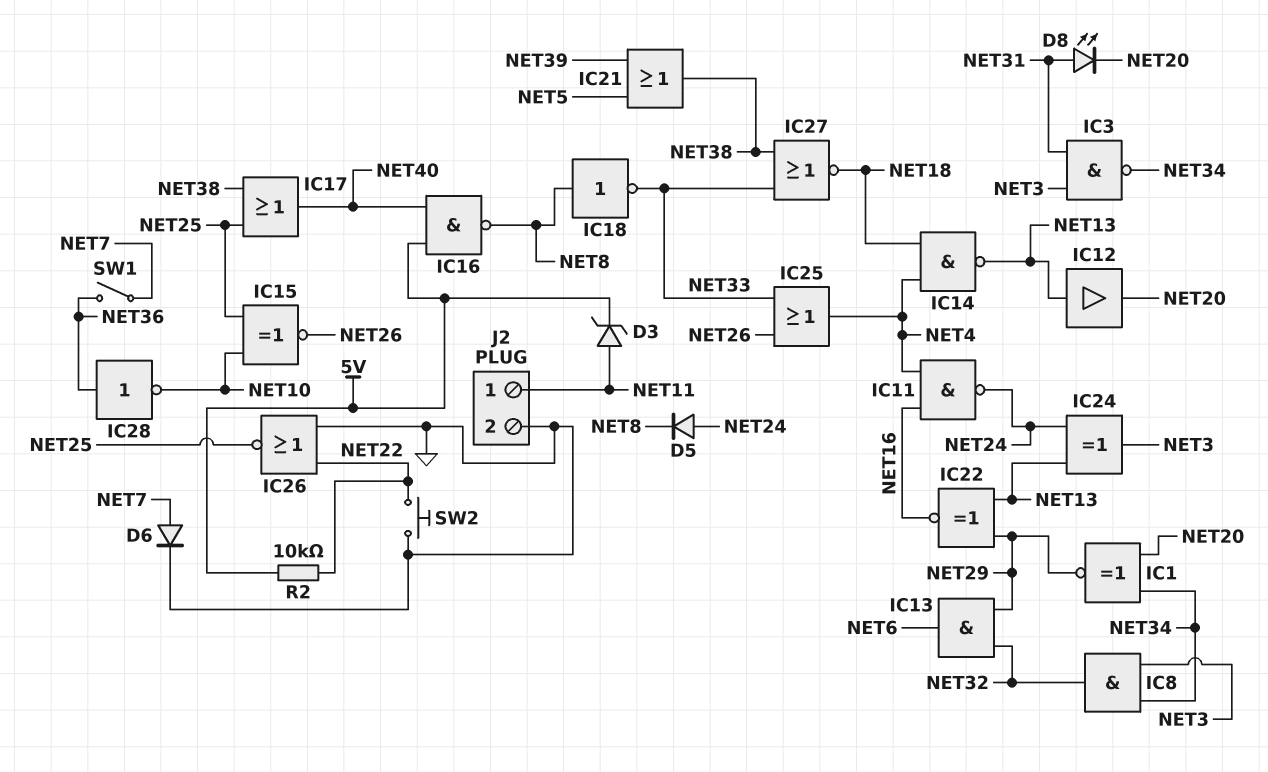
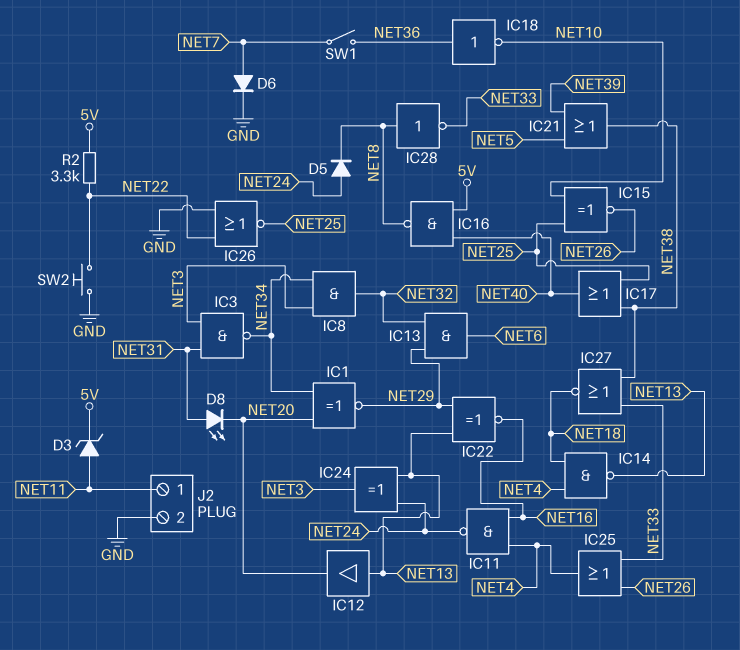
IC18: NOT (in NET8, out NET33) -> NOT (in NET36, out NET10)
IC28: NOT (in NET36, out NET10) -> NOT (in NET8, out NET33)
R2: 10k (5V, NET22) -> 3.3k (5V, NET22)

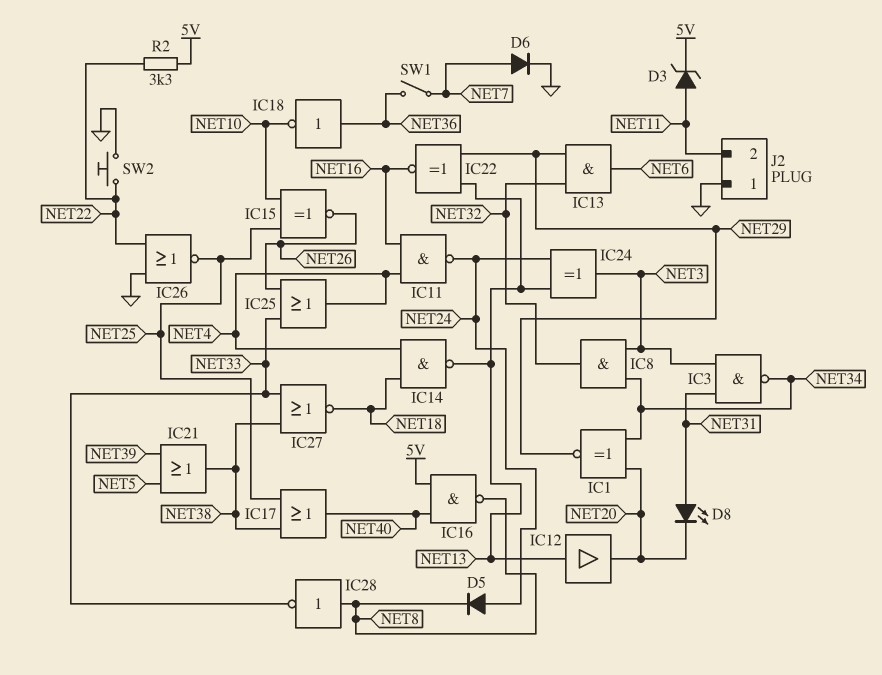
J2 pin 1: NET11 -> GND
J2 pin 2: GND -> NET11

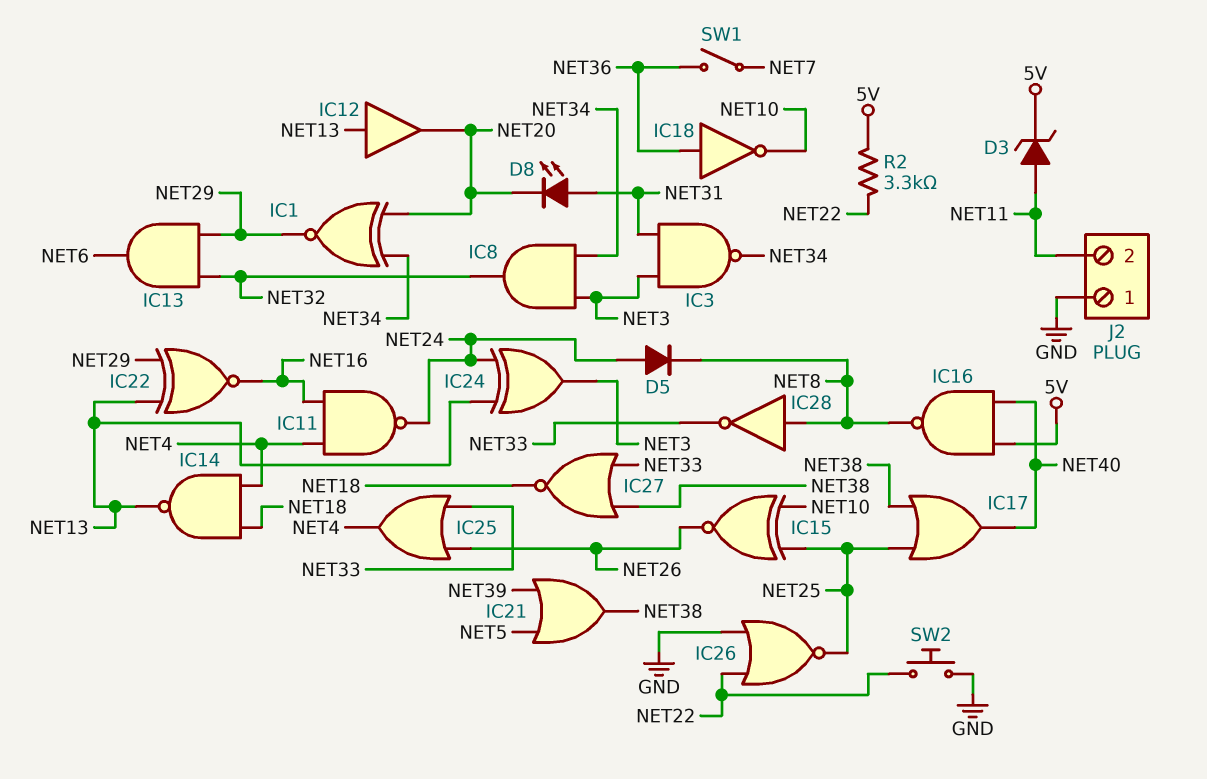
D6: diode (A NET7, K GND) -> none

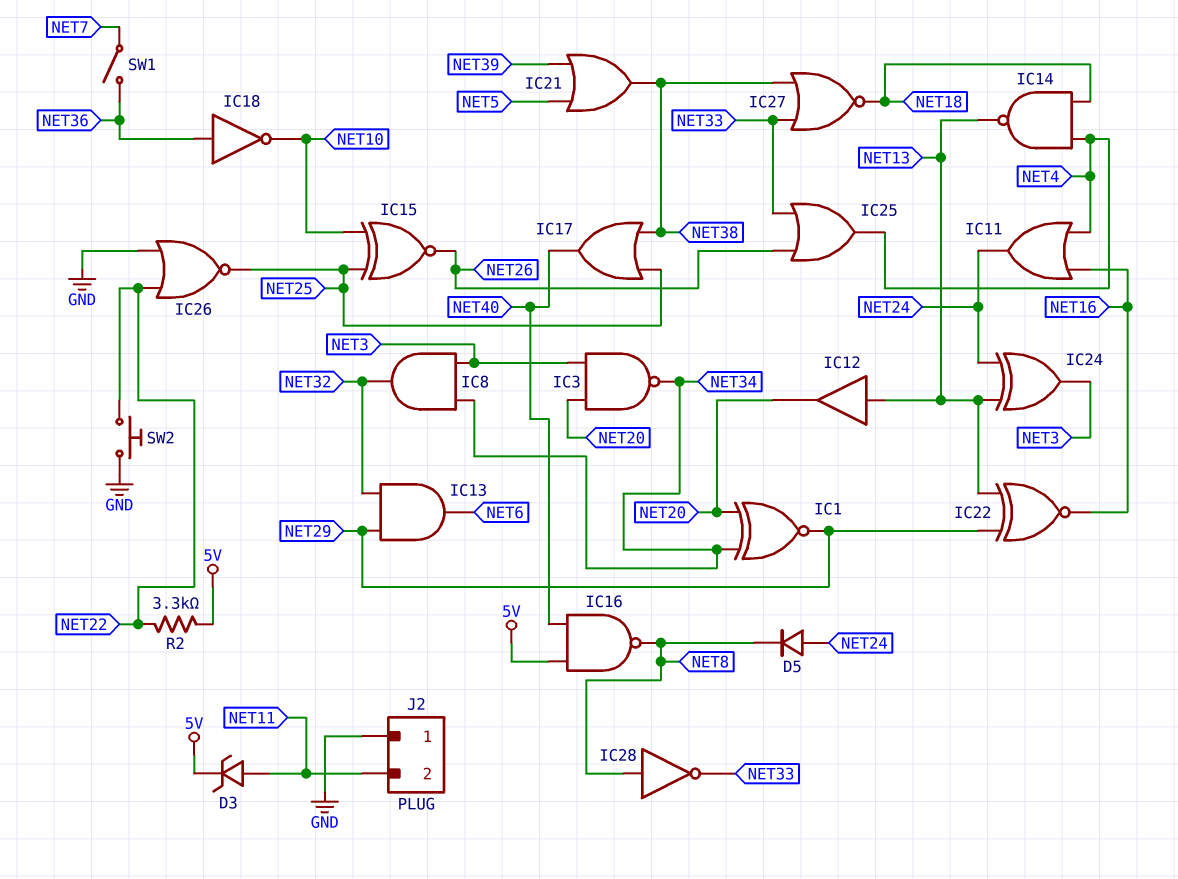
D8: LED (A NET31, K NET20) -> none
IC3: NAND (in NET3, in NET31, out NET34) -> NAND (in NET3, in NET20, out NET34)
IC11: NAND (in NET4, in NET16, out NET24) -> OR (in NET4, in NET16, out NET24)

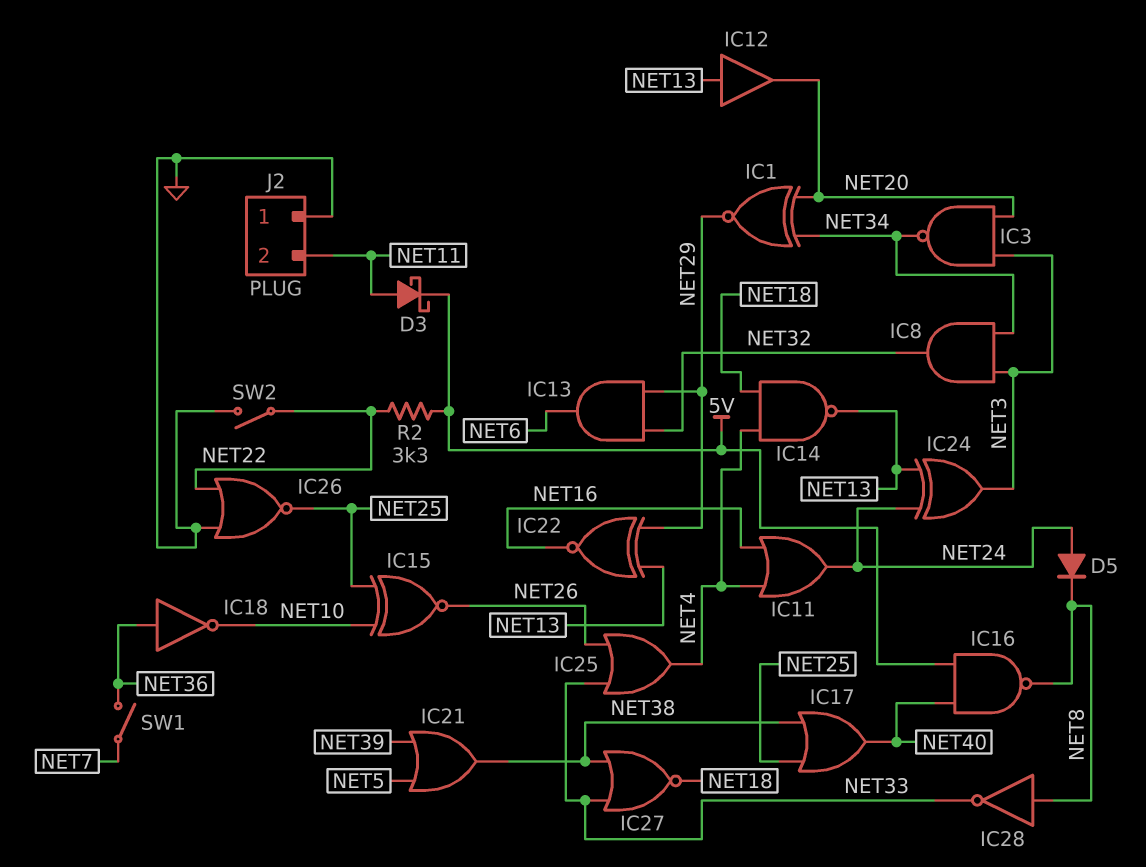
D3: zener (A NET11, K 5V) -> schottky (A NET11, K 5V)
SW2: button (GND, NET22) -> switch (GND, NET22)

